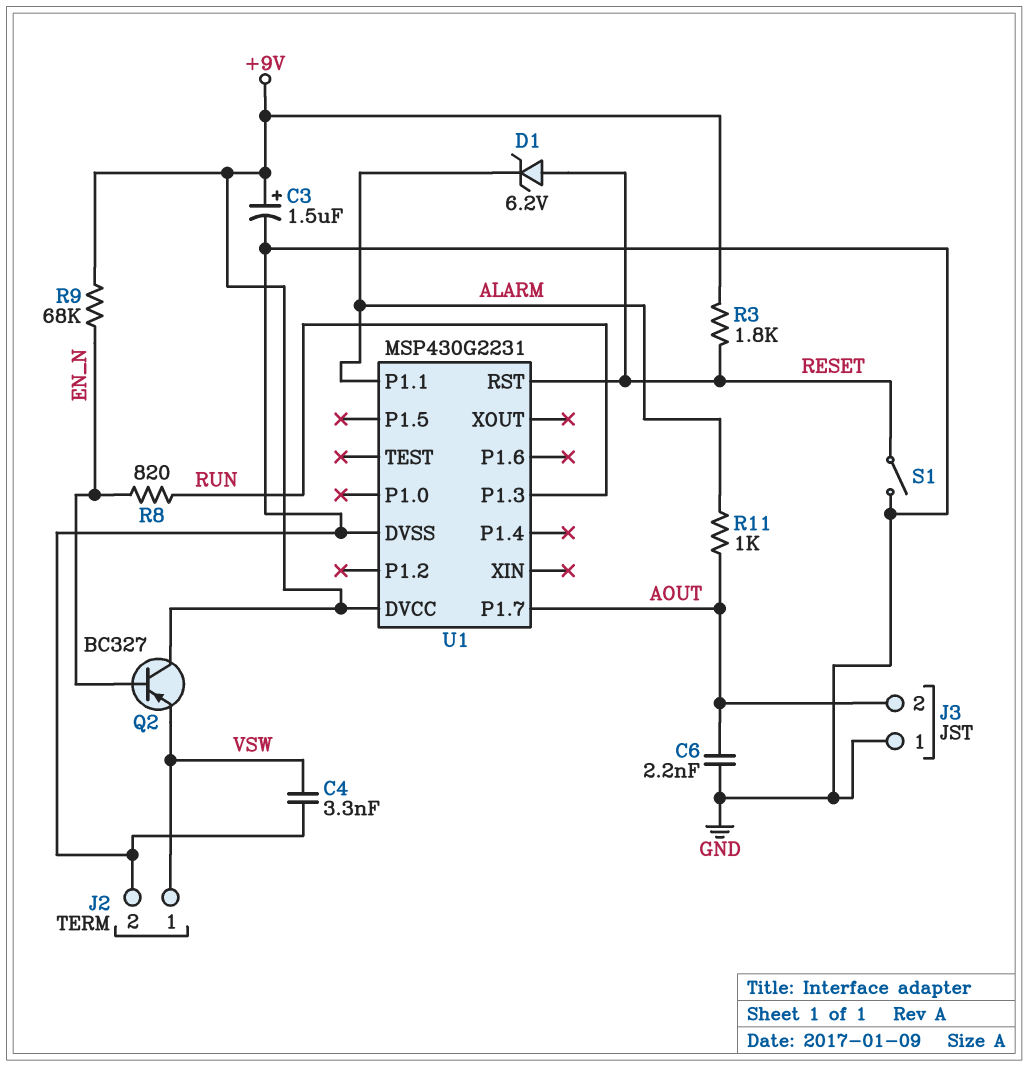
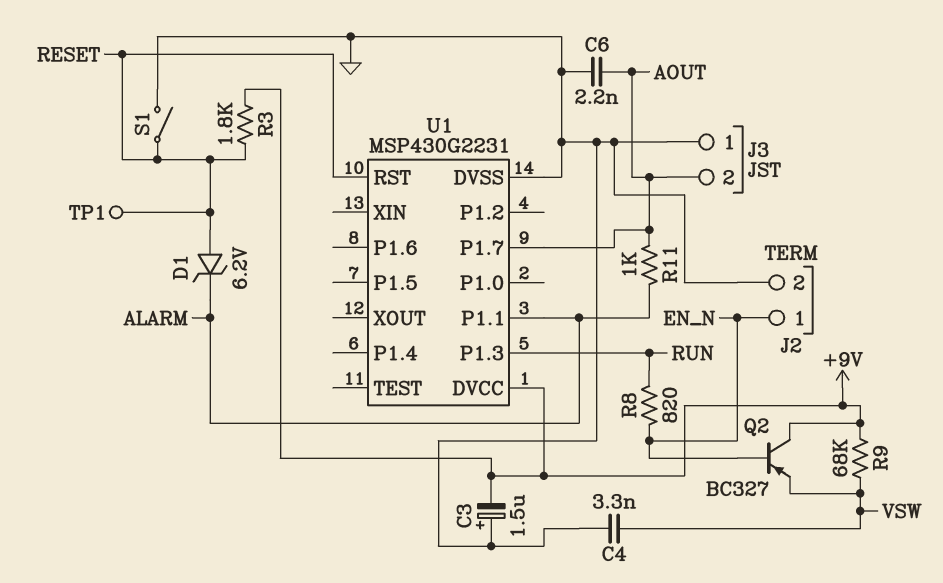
C3: 1.5uF (plus +9V, minus GND) -> 1.5uF (plus GND, minus +9V)
J2 pin 1: VSW -> EN_N
R9: 68k (+9V, EN_N) -> 68k (+9V, VSW)
TP1: none -> test point (RESET)

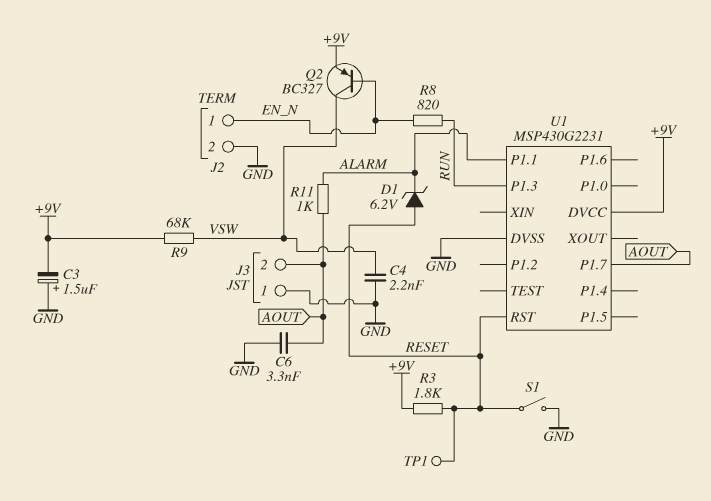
C4: 3.3nF (GND, VSW) -> 2.2nF (GND, VSW)
C6: 2.2nF (AOUT, GND) -> 3.3nF (AOUT, GND)
Q2: PNP BC327 (B EN_N, C +9V, E VSW) -> PNP BC327 (B EN_N, C VSW, E +9V)

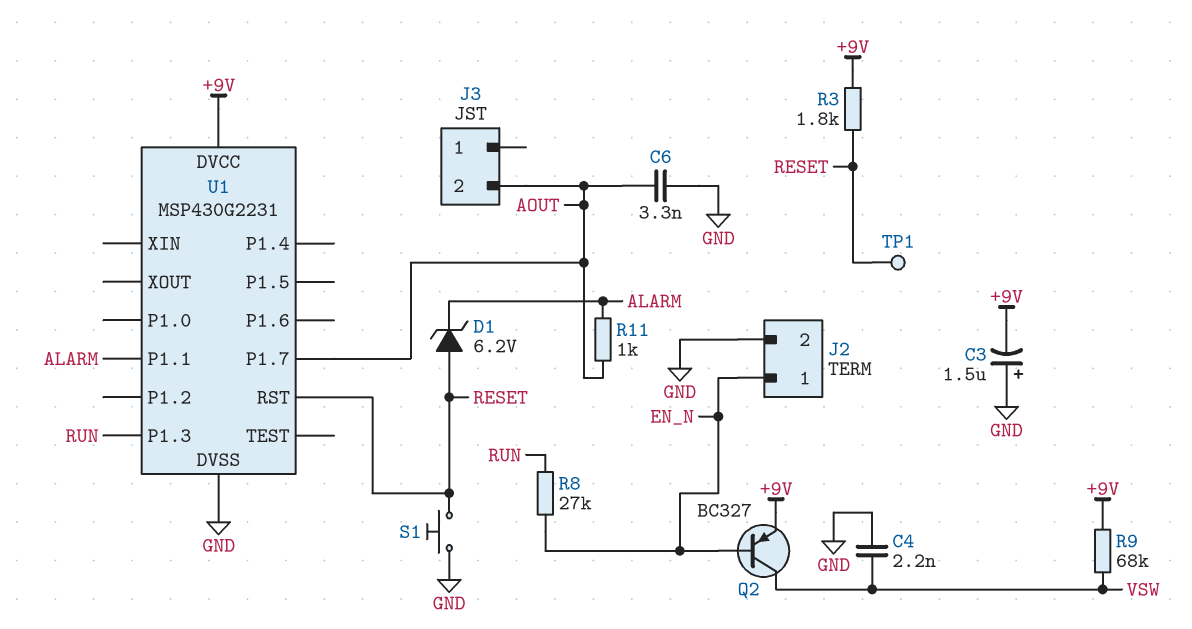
J3 pin 1: GND -> none
R8: 820 (EN_N, RUN) -> 27k (EN_N, RUN)
S1: switch (GND, RESET) -> button (GND, RESET)

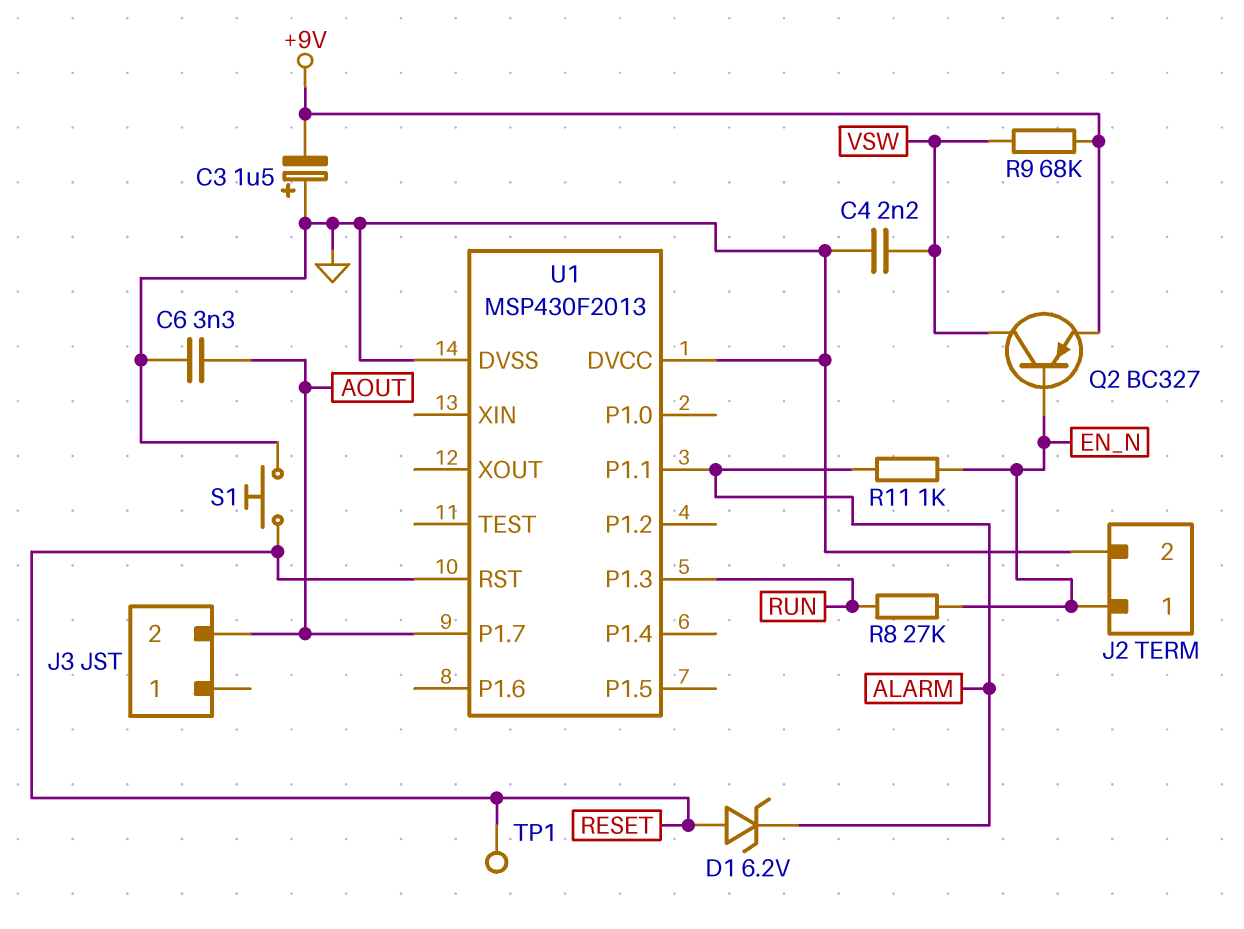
R3: 1.8k (+9V, RESET) -> none
R11: 1k (ALARM, AOUT) -> 1k (ALARM, EN_N)
U1: MSP430G2231 -> MSP430F2013
U1 pin DVCC: +9V -> GND

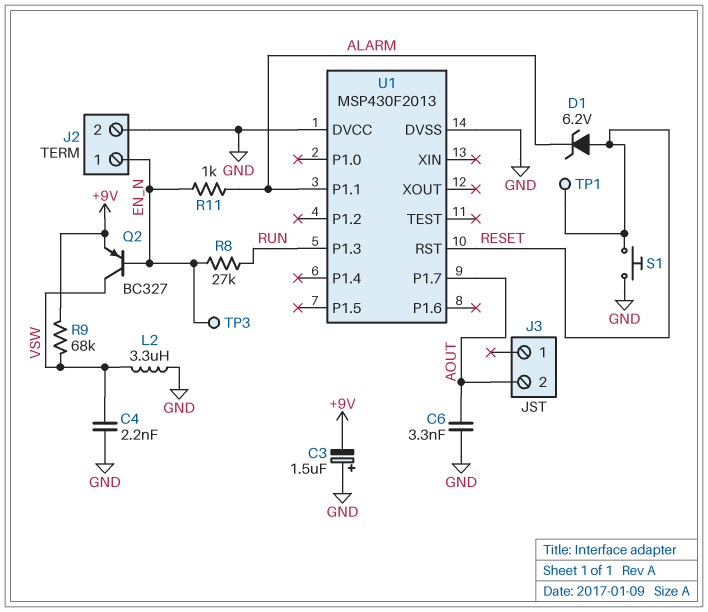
L2: none -> 3.3uH (GND, VSW)
TP3: none -> test point (EN_N)

